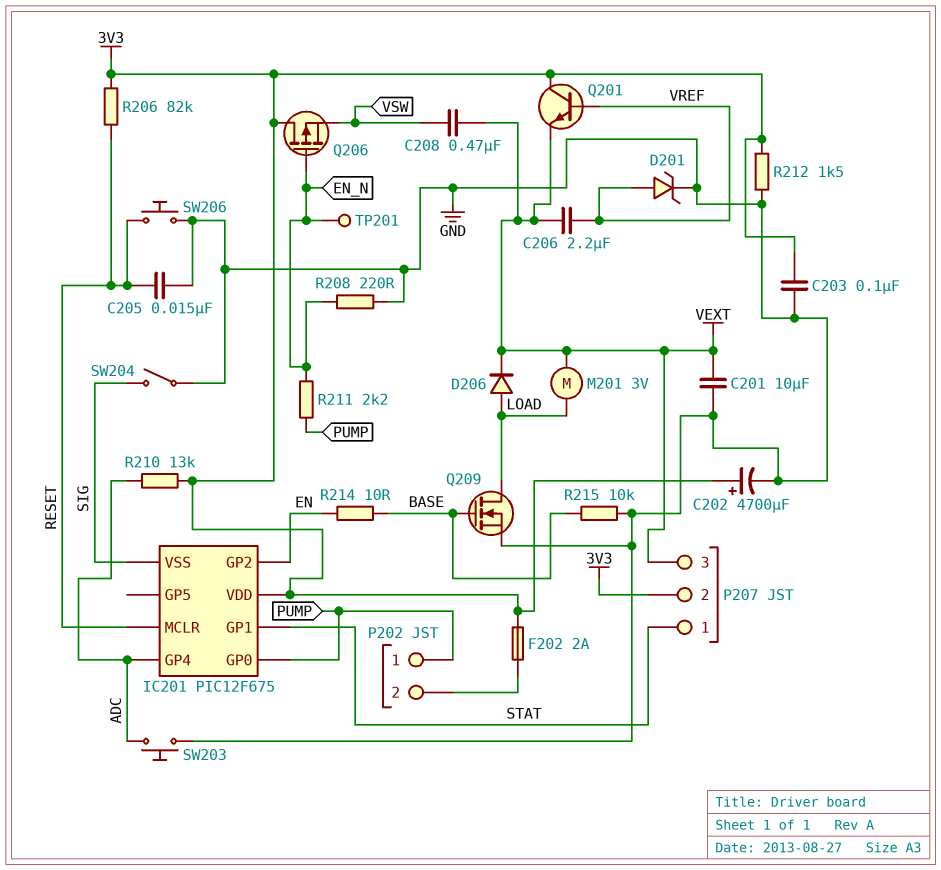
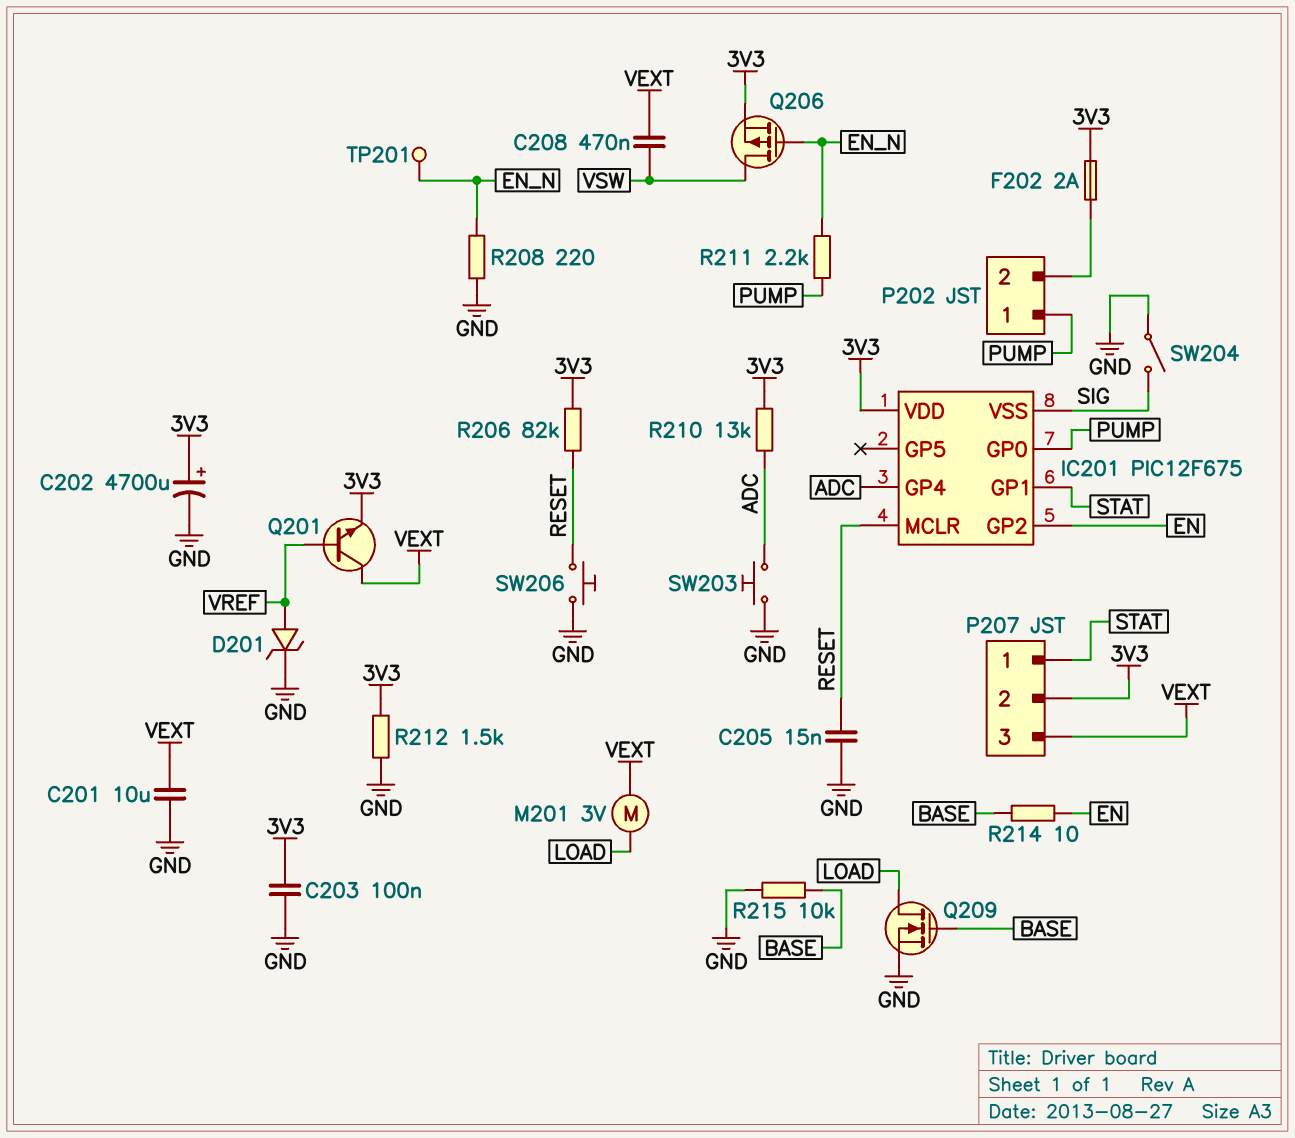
C206: 2.2uF (VEXT, VREF) -> none
D206: diode (A LOAD, K VEXT) -> none
Q201: NPN (B VREF, C 3V3, E VEXT) -> NPN (B VREF, C VEXT, E 3V3)
Q206: PMOS (G EN_N, D 3V3, S VSW) -> PMOS (G EN_N, D VSW, S 3V3)

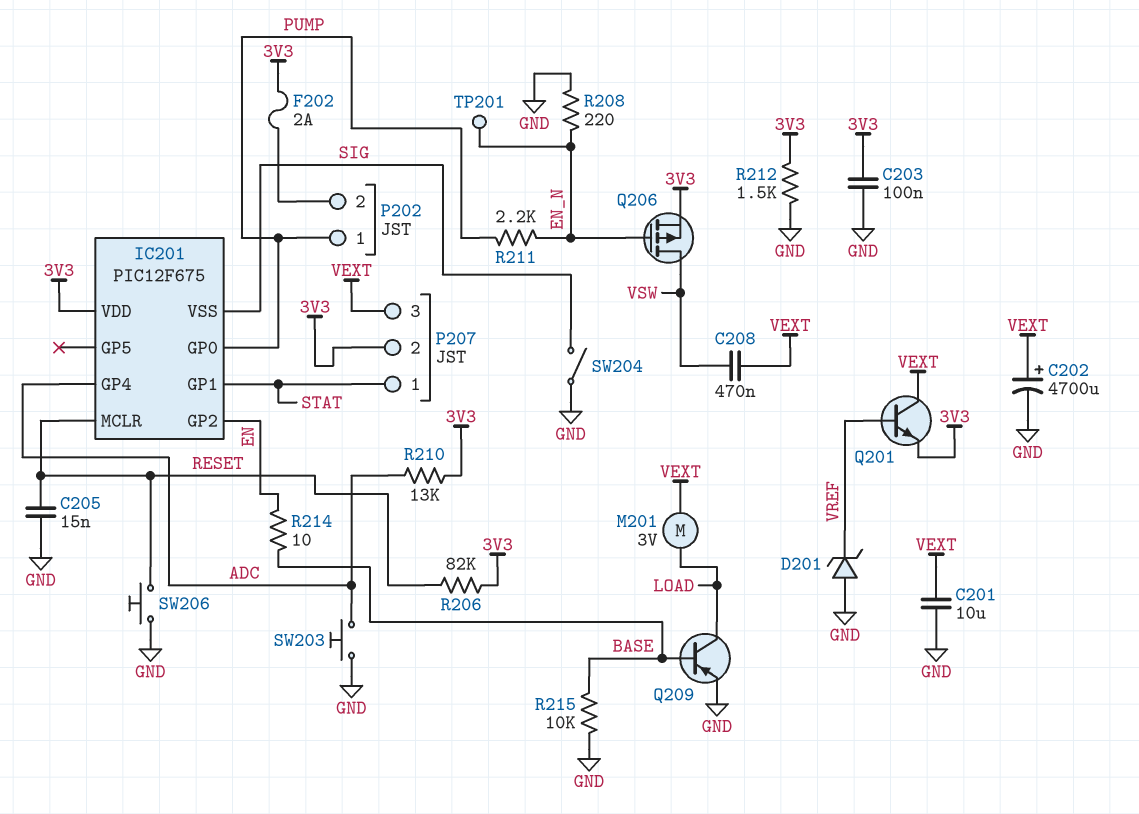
C202: 4700uF (plus 3V3, minus GND) -> 4700uF (plus VEXT, minus GND)
D201: zener (A VREF, K GND) -> zener (A GND, K VREF)
Q209: NMOS (G BASE, D LOAD, S GND) -> PNP (B BASE, C LOAD, E GND)

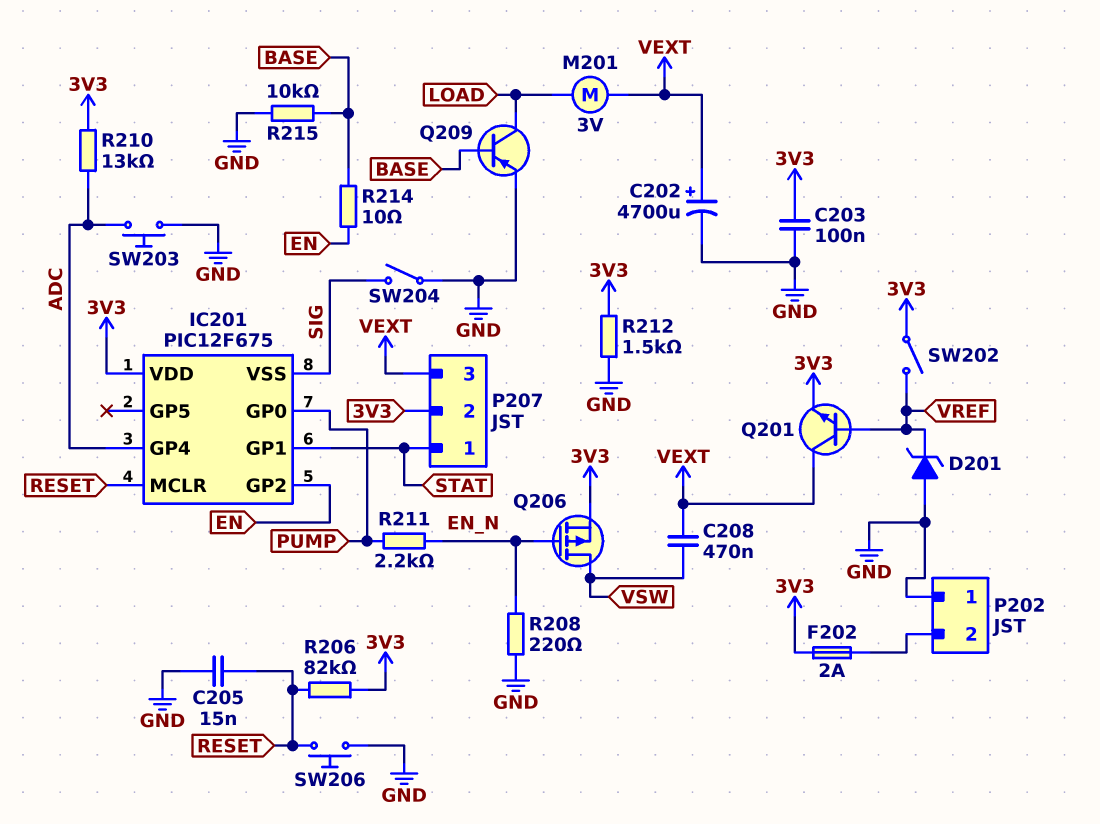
C201: 10uF (GND, VEXT) -> none
P202 pin 1: PUMP -> GND
SW202: none -> switch (3V3, VREF)
TP201: test point (EN_N) -> none

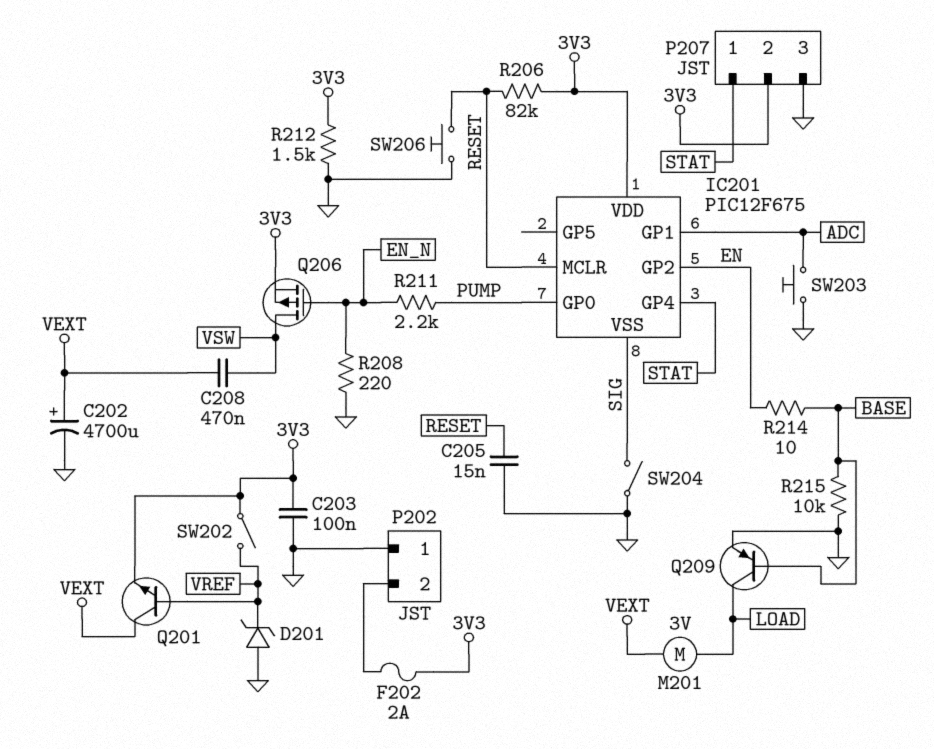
IC201 pin GP1: STAT -> ADC
IC201 pin GP4: ADC -> STAT
P207 pin 3: VEXT -> GND
R210: 13k (3V3, ADC) -> none

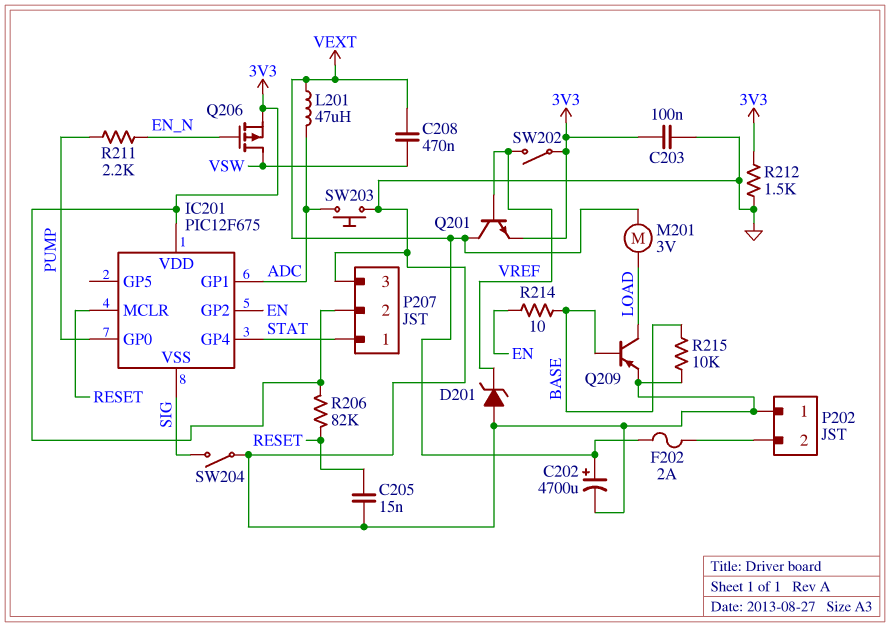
F202: 2A (3V3, P202/2) -> 2A (P202/2, VEXT)
L201: none -> 47uH (ADC, VEXT)
R208: 220 (EN_N, GND) -> none
SW206: button (GND, RESET) -> none

